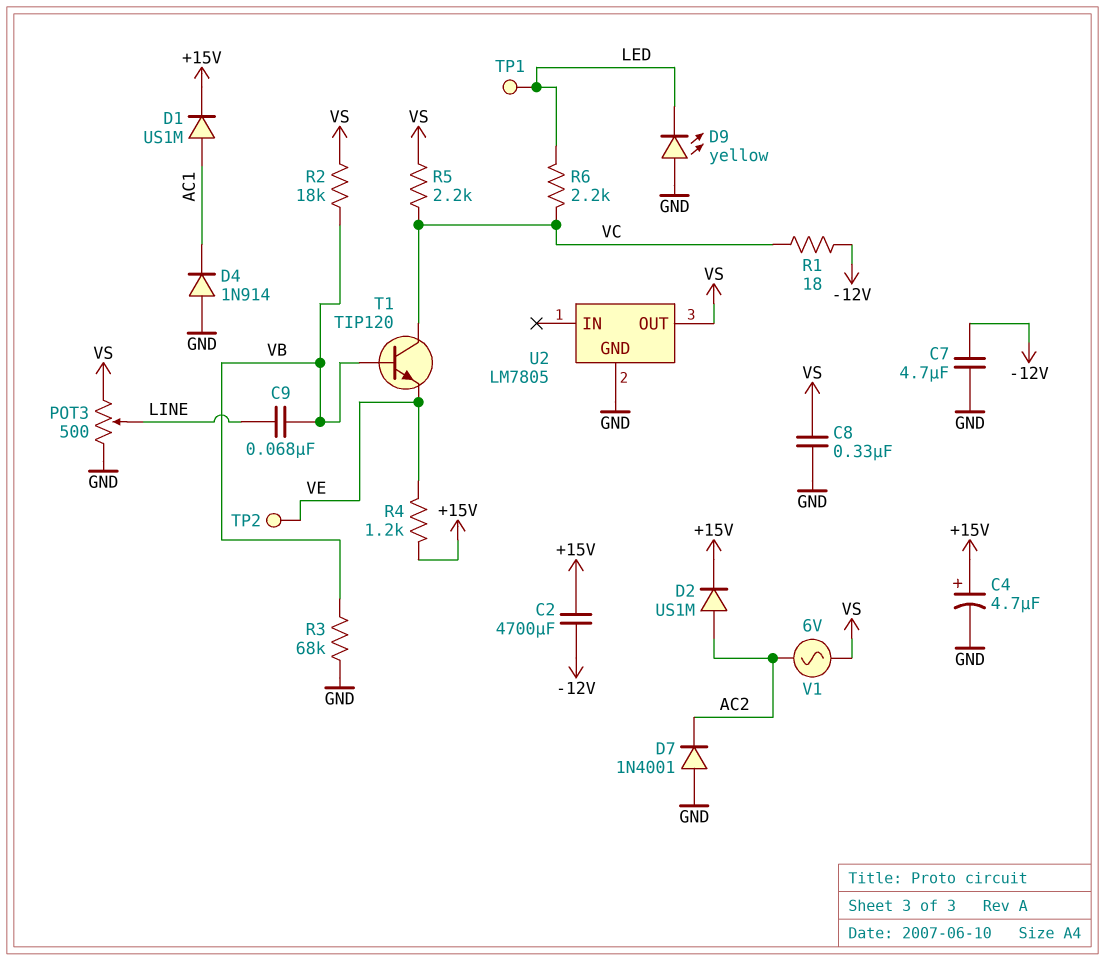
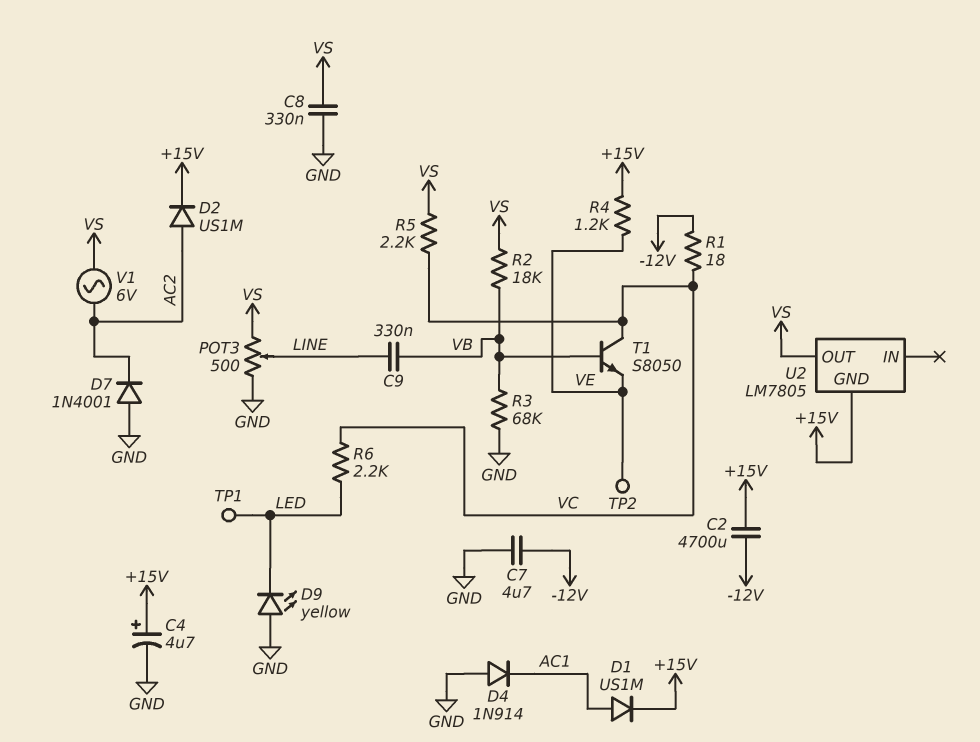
C9: 68nF (LINE, VB) -> 330nF (LINE, VB)
T1: NPN TIP120 (B VB, C VC, E VE) -> NPN S8050 (B VB, C VC, E VE)
U2 pin GND: GND -> +15V

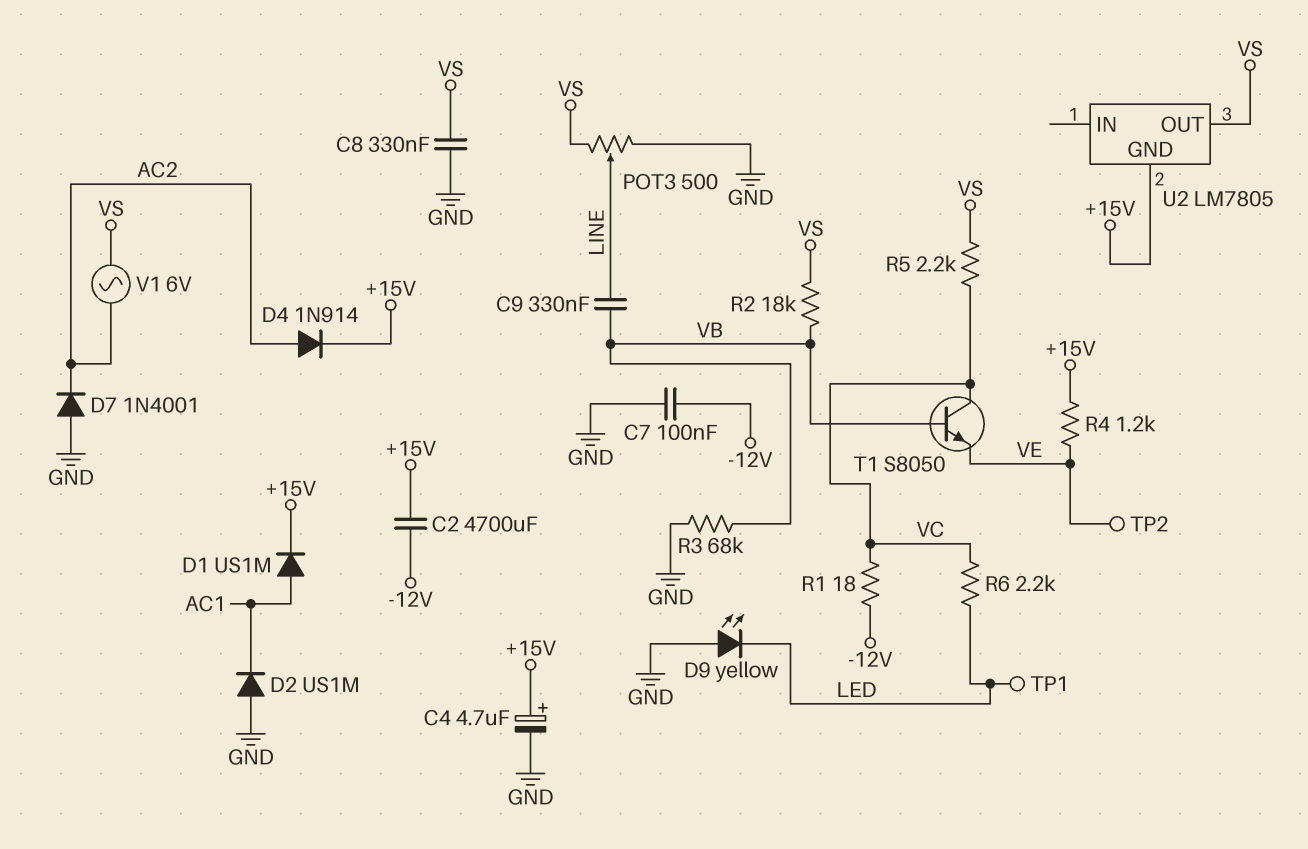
C7: 4.7uF (-12V, GND) -> 100nF (-12V, GND)
D2: diode US1M (A AC2, K +15V) -> diode US1M (A GND, K AC1)
D4: diode 1N914 (A GND, K AC1) -> diode 1N914 (A AC2, K +15V)

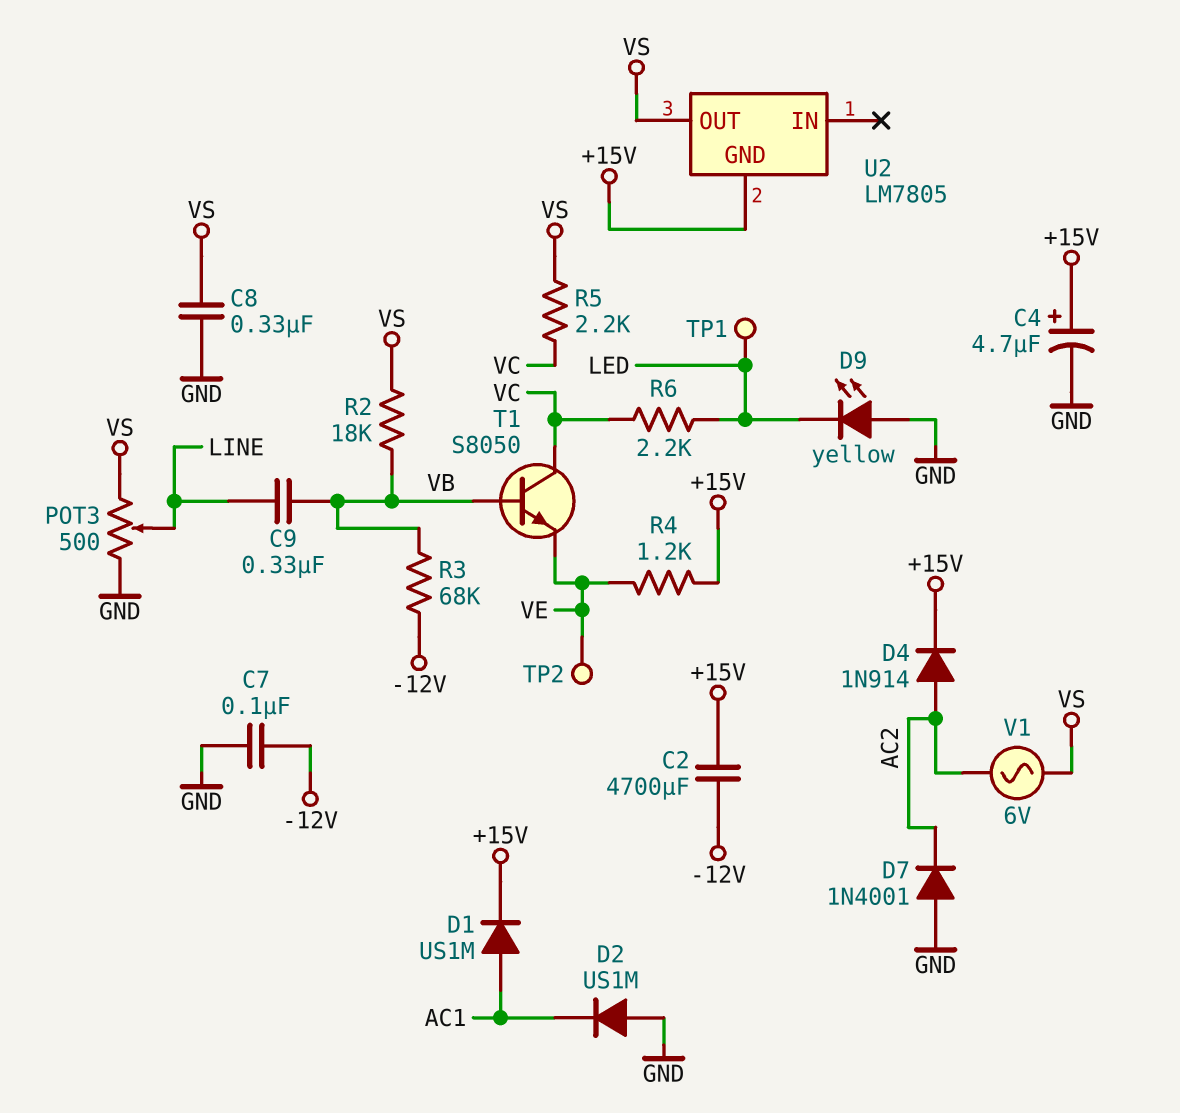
R1: 18 (-12V, VC) -> none
R3: 68k (GND, VB) -> 68k (-12V, VB)

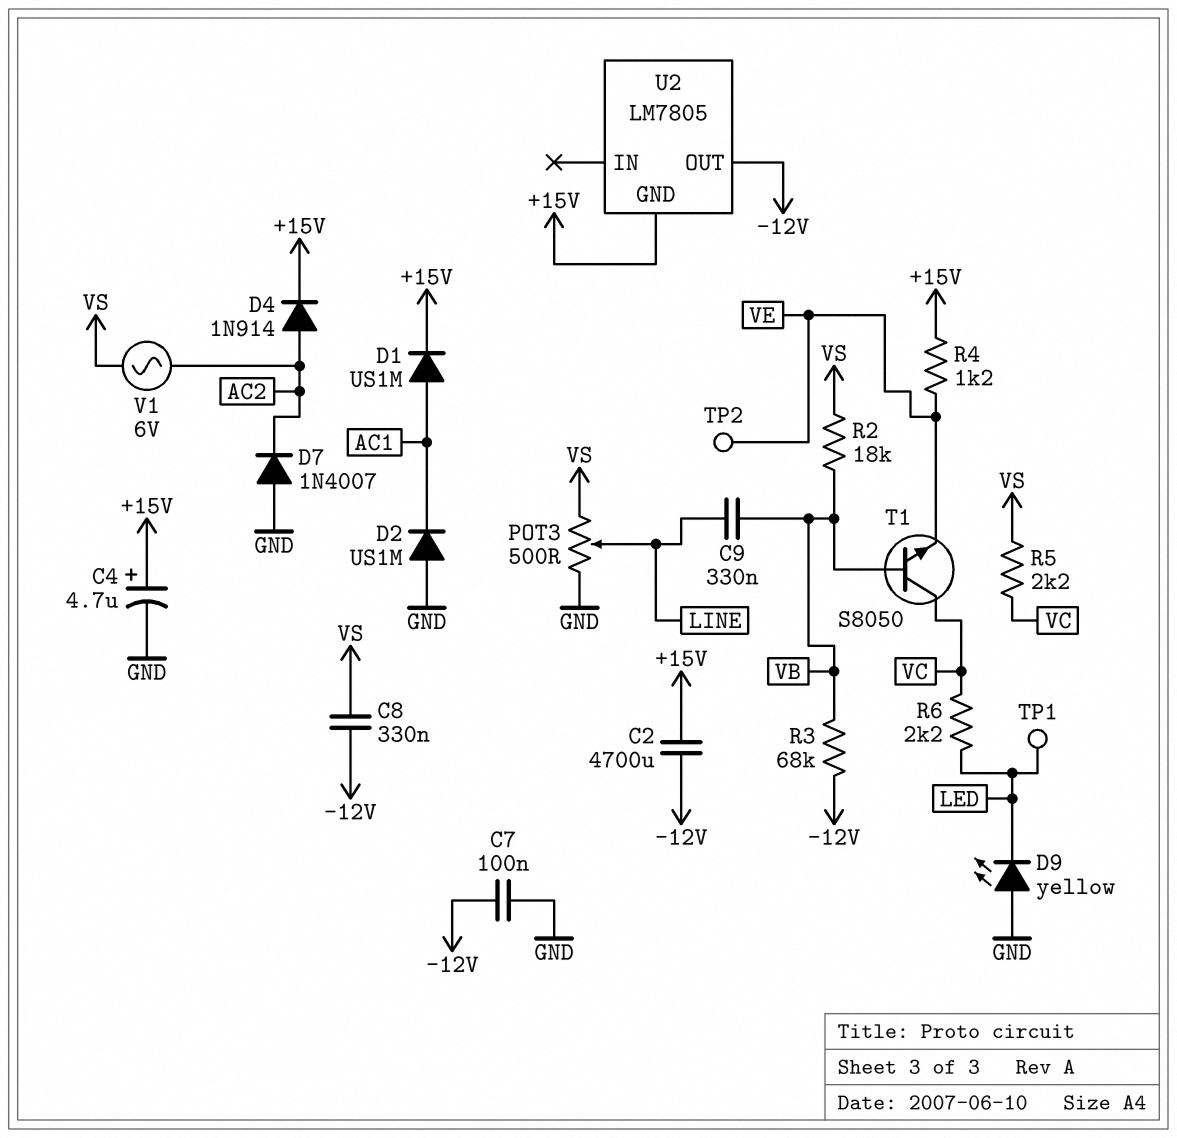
C8: 330nF (GND, VS) -> 330nF (-12V, VS)
D7: diode 1N4001 (A GND, K AC2) -> diode 1N4007 (A GND, K AC2)
U2 pin OUT: VS -> -12V

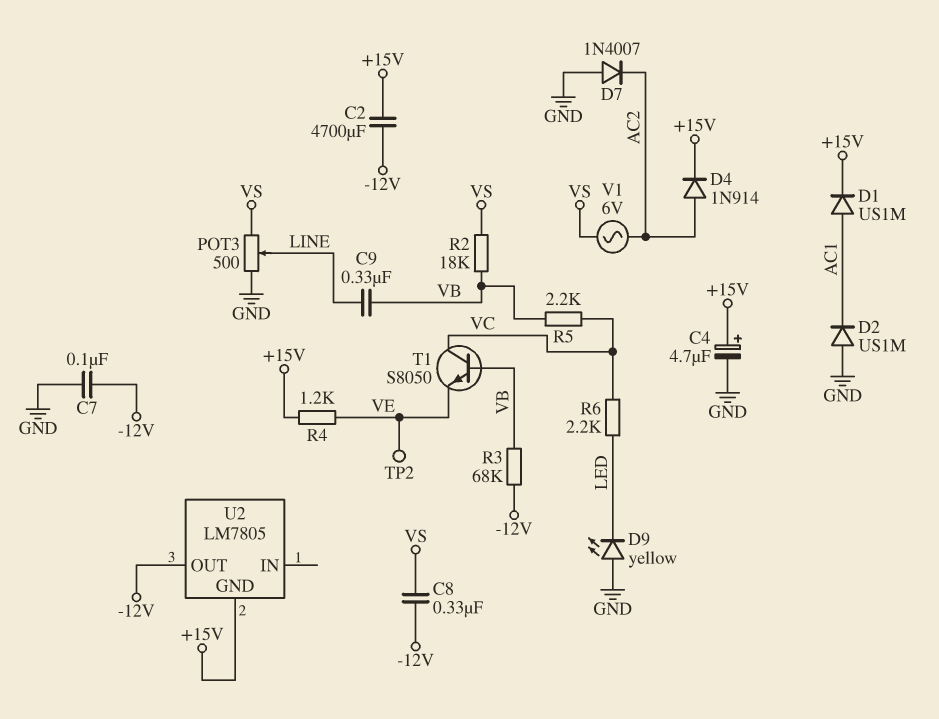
R5: 2.2k (VC, VS) -> 2.2k (VB, VC)
TP1: test point (LED) -> none

